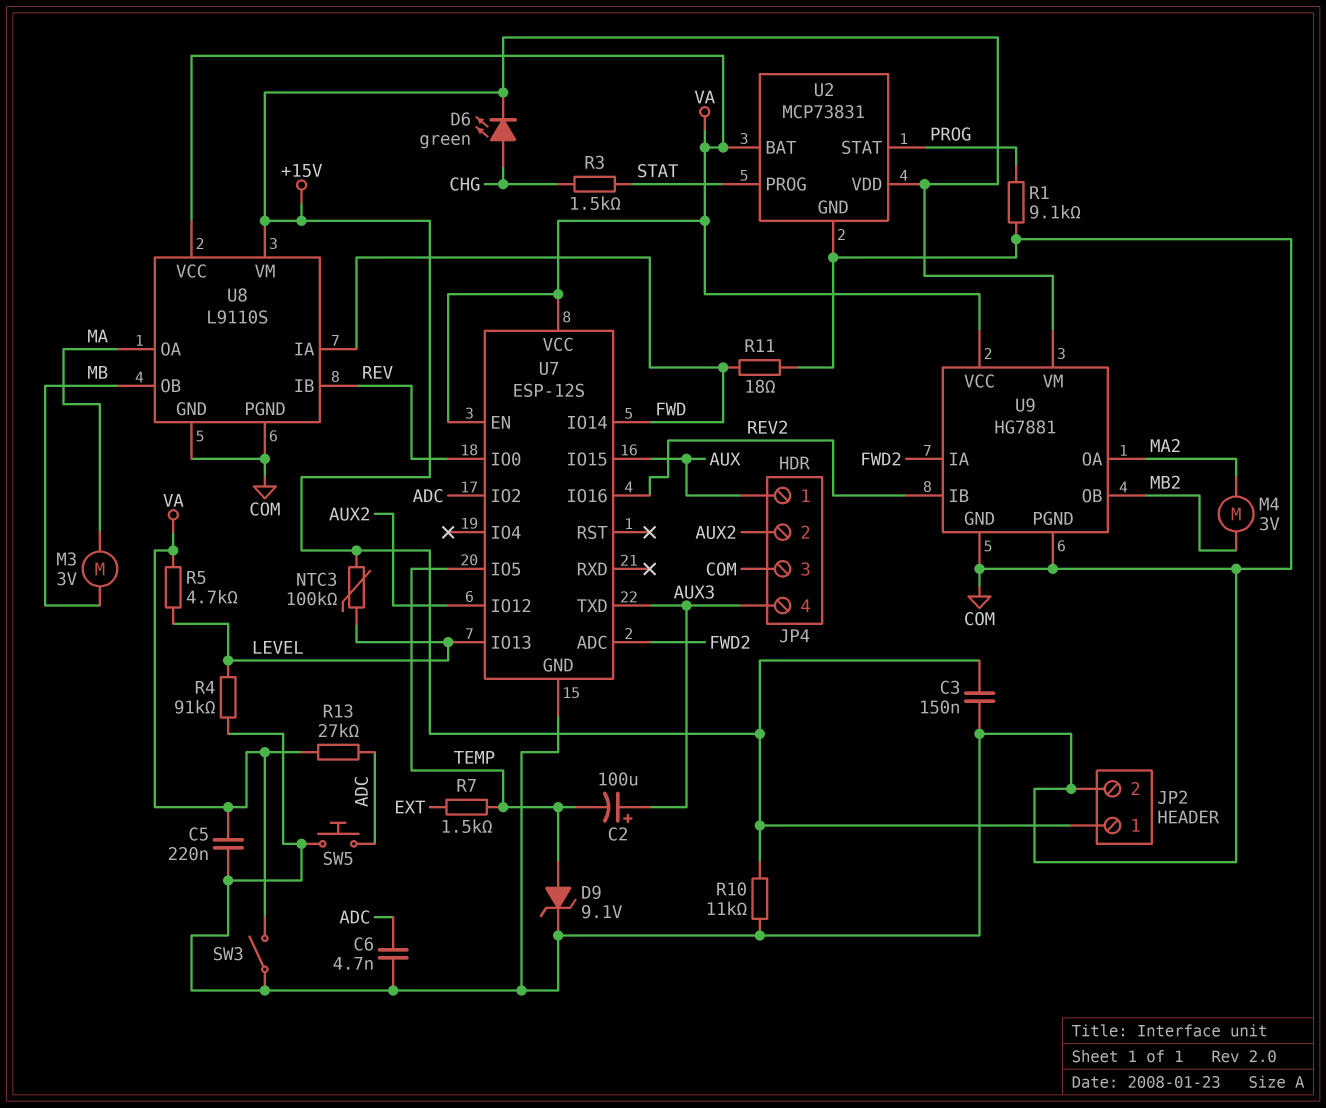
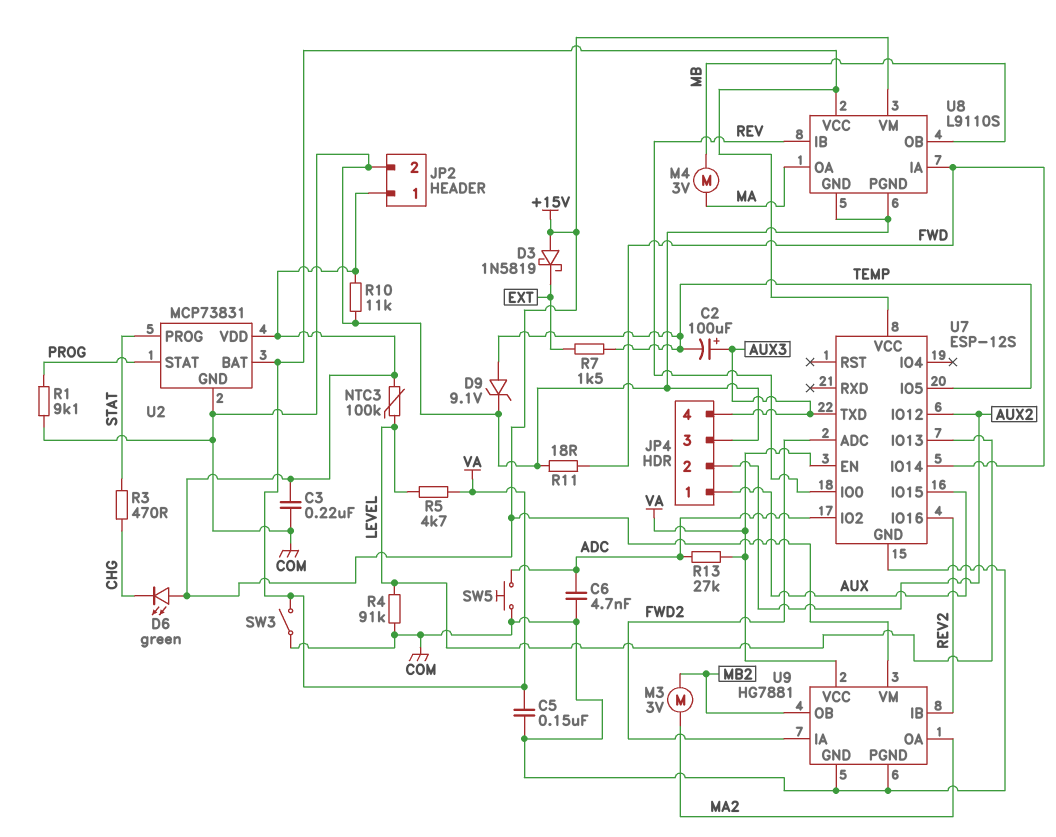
C3: 150nF (+15V, COM) -> 220nF (+15V, COM)
C5: 220nF (COM, VA) -> 150nF (COM, VA)
D3: none -> schottky 1N5819 (A +15V, K EXT)
D6: LED green (A CHG, K +15V) -> LED green (A +15V, K CHG)
M3: motor 3V (MA, MB) -> motor 3V (MA2, MB2)
M4: motor 3V (MA2, MB2) -> motor 3V (MA, MB)
R3: 1.5k (CHG, STAT) -> 470 (CHG, STAT)

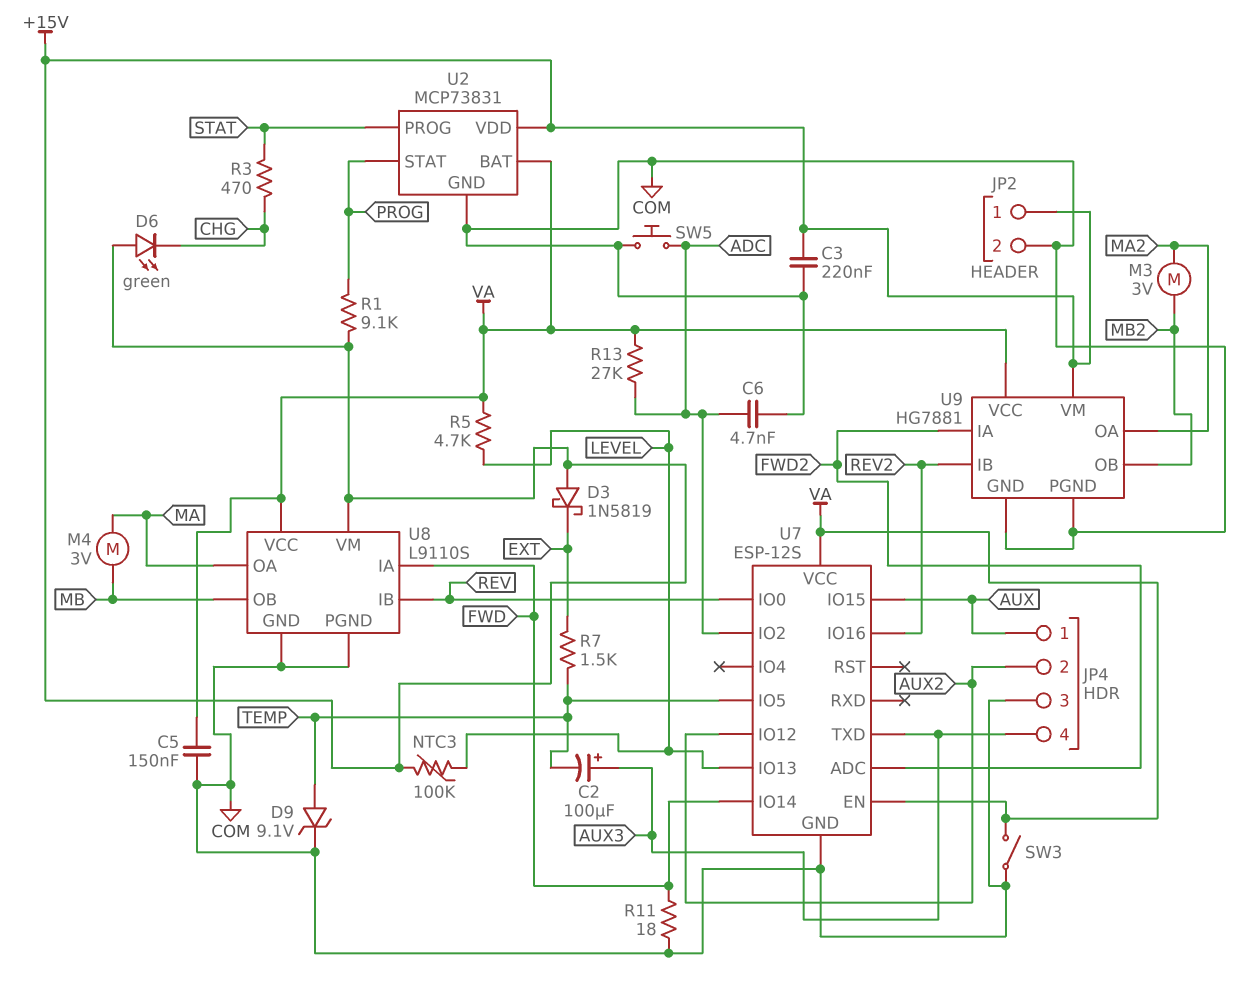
R1: 9.1k (COM, PROG) -> 9.1k (+15V, PROG)
R4: 91k (COM, LEVEL) -> none
R10: 11k (+15V, COM) -> none

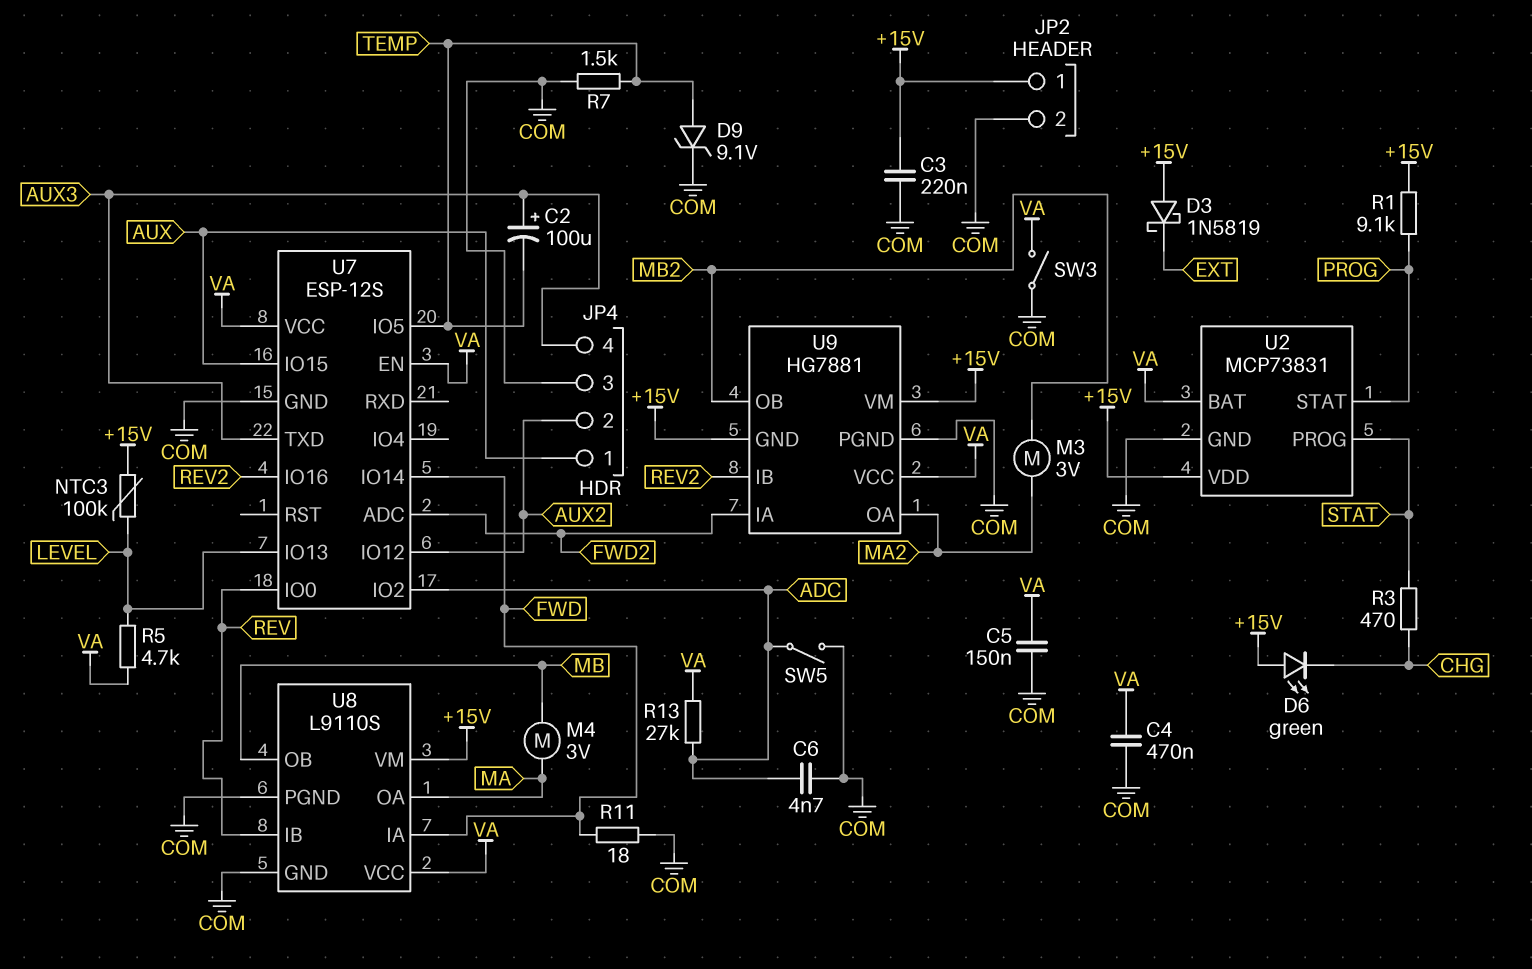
C4: none -> 470nF (COM, VA)
R7: 1.5k (EXT, TEMP) -> 1.5k (COM, TEMP)
SW5: button (ADC, COM) -> switch (ADC, COM)
U9 pin GND: COM -> +15V

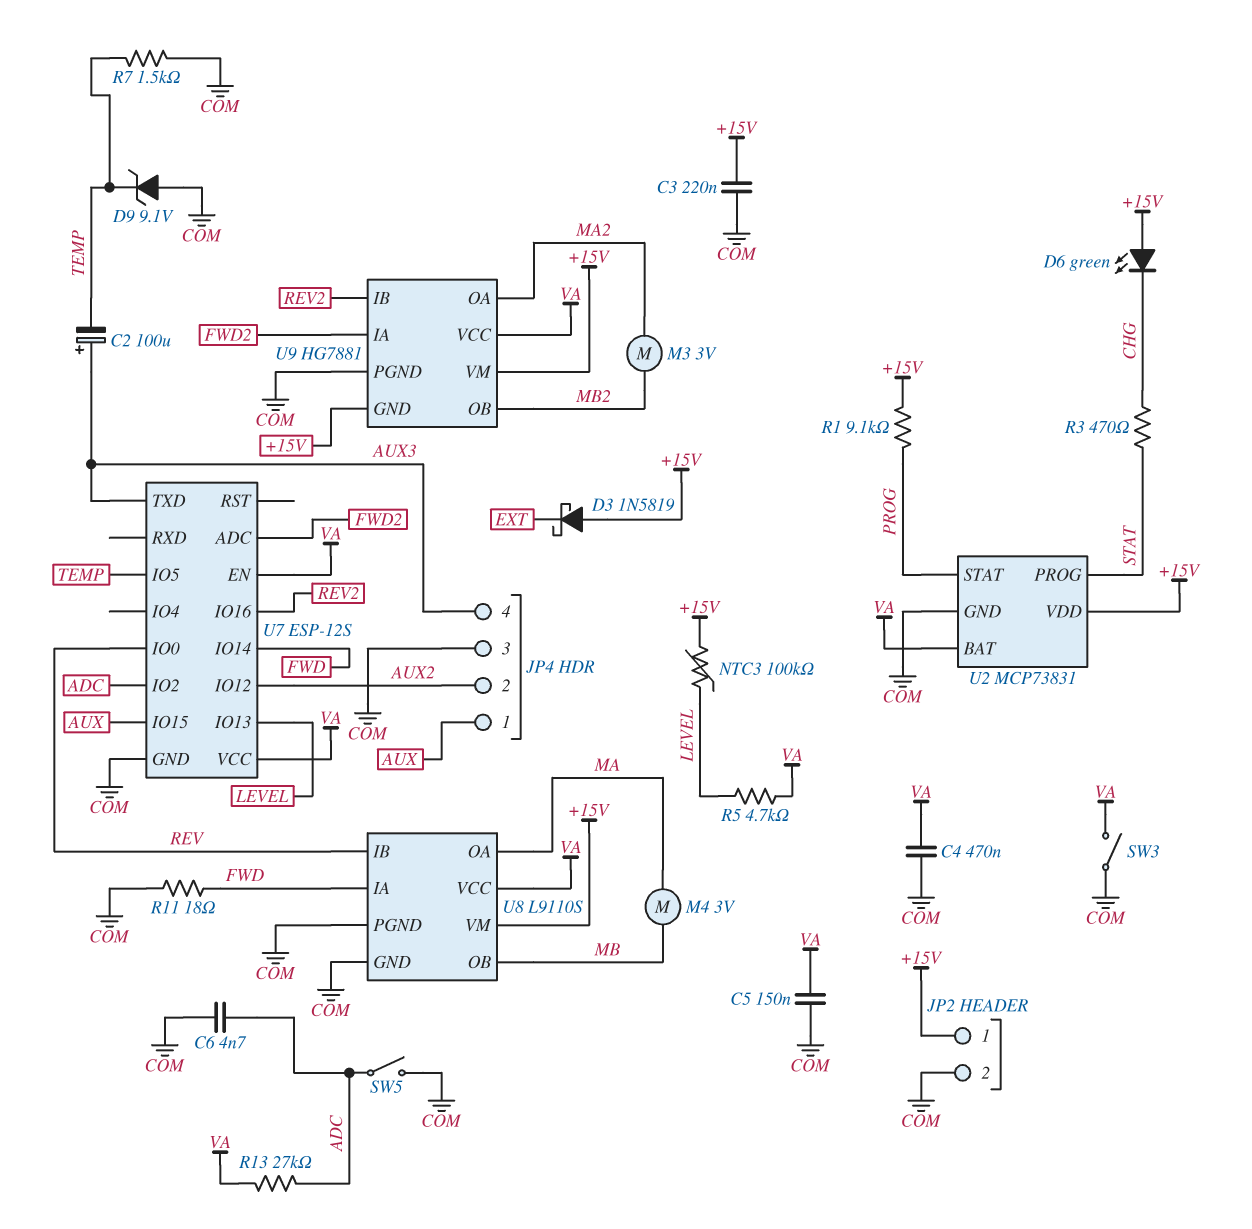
D9: zener 9.1V (A TEMP, K COM) -> zener 9.1V (A COM, K TEMP)

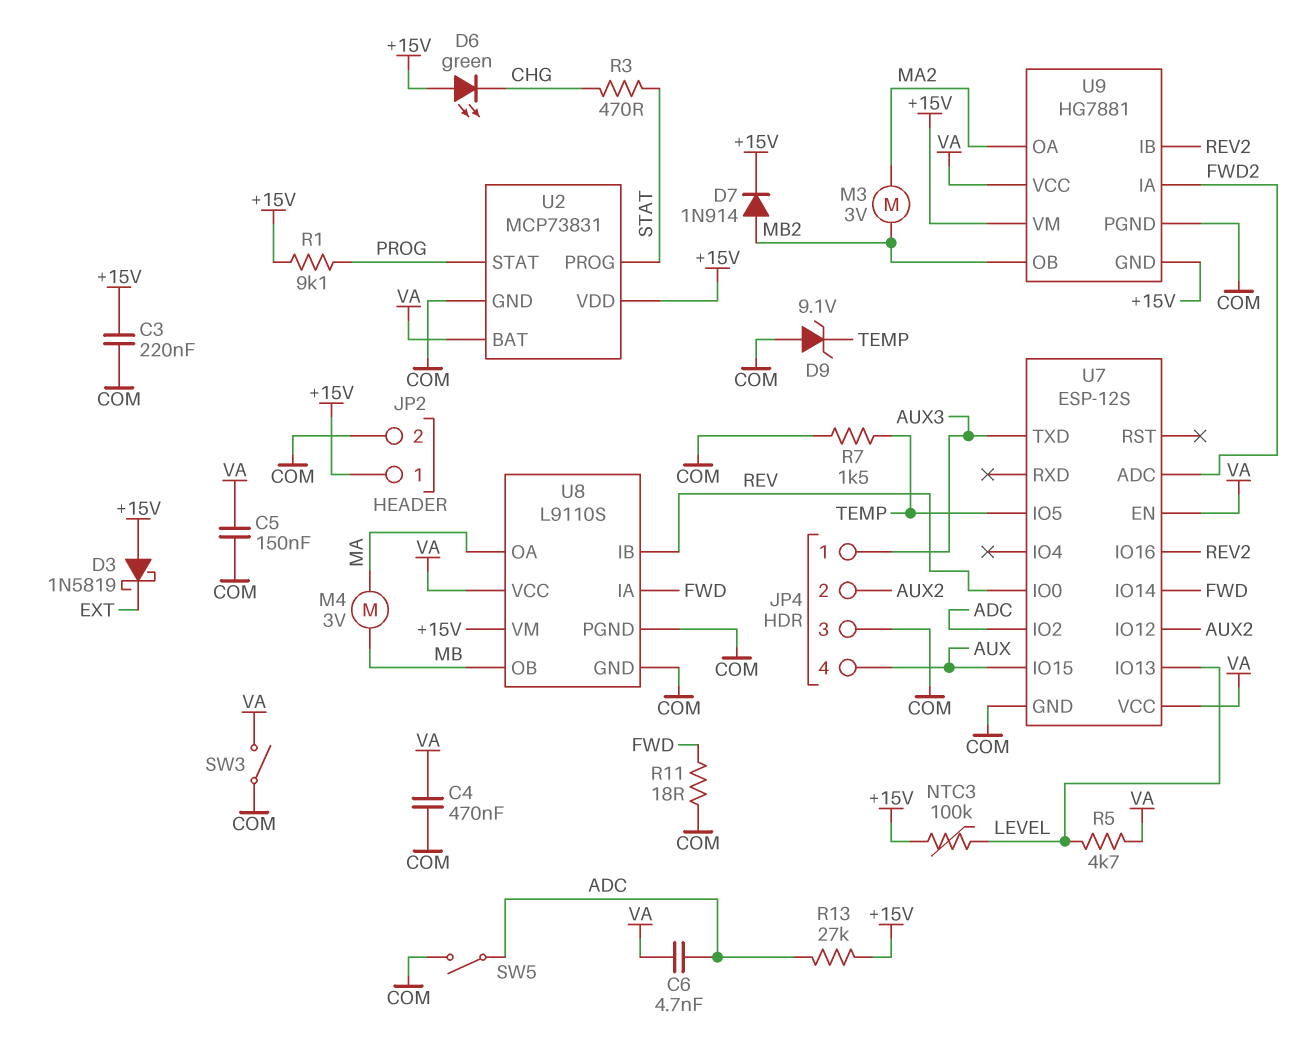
C2: 100uF (plus AUX3, minus TEMP) -> none
C6: 4.7nF (ADC, COM) -> 4.7nF (ADC, VA)
D7: none -> diode 1N914 (A MB2, K +15V)
JP4 pin 1: AUX -> AUX3
JP4 pin 4: AUX3 -> AUX
R13: 27k (ADC, VA) -> 27k (+15V, ADC)

